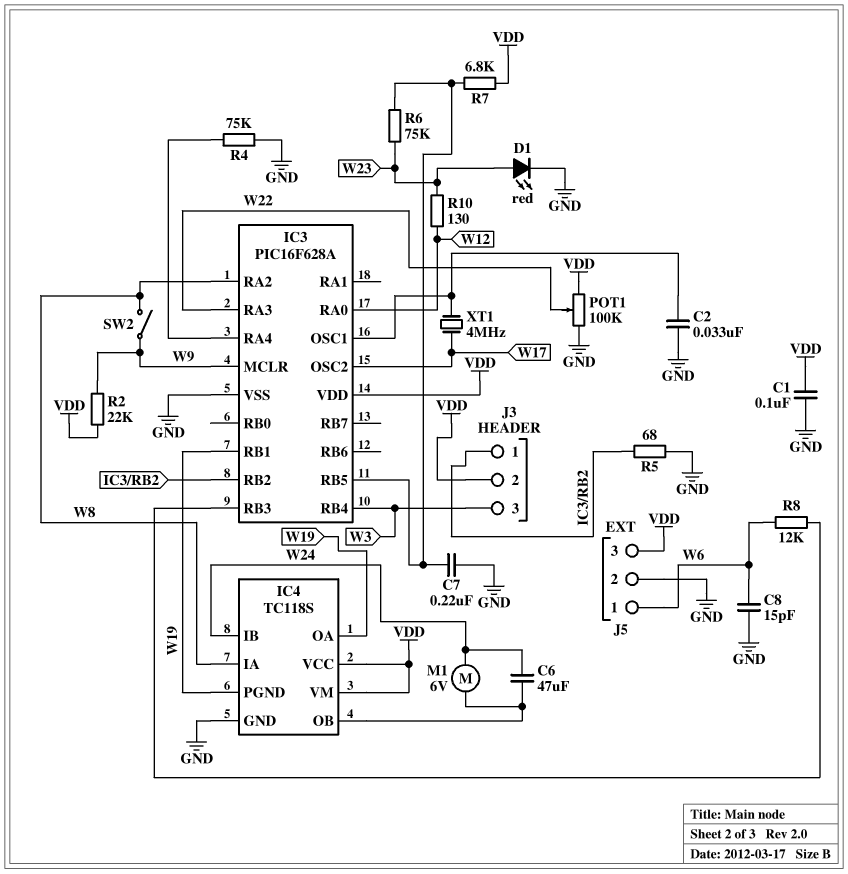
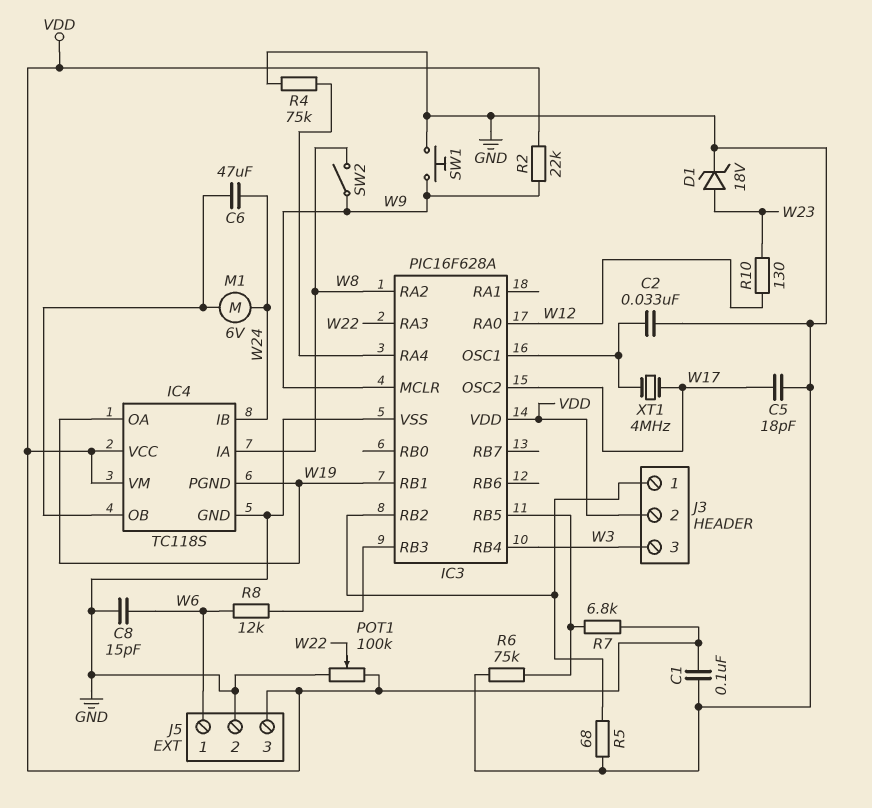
C5: none -> 18pF (GND, W17)
C7: 220nF (GND, IC3/RB5) -> none
D1: LED red (A W23, K GND) -> zener 18V (A W23, K GND)
R6: 75k (IC3/RB5, W23) -> 75k (GND, IC3/RB5)
SW1: none -> button (GND, W9)

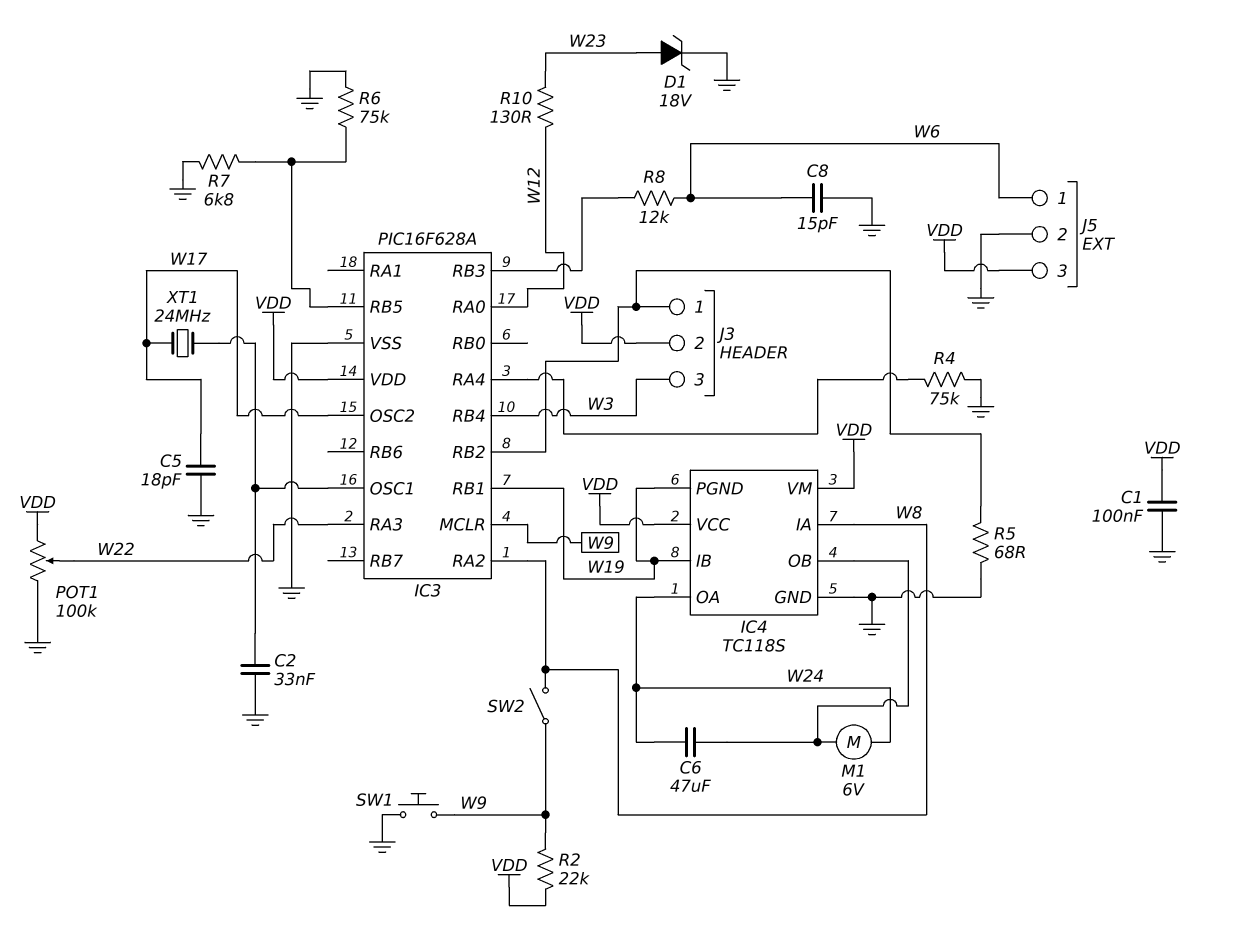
IC4 pin IB: W24 -> W19
IC4 pin OA: W19 -> W24
R7: 6.8k (IC3/RB5, VDD) -> 6.8k (GND, IC3/RB5)
XT1: 4MHz (IC3/OSC1, W17) -> 24MHz (IC3/OSC1, W17)

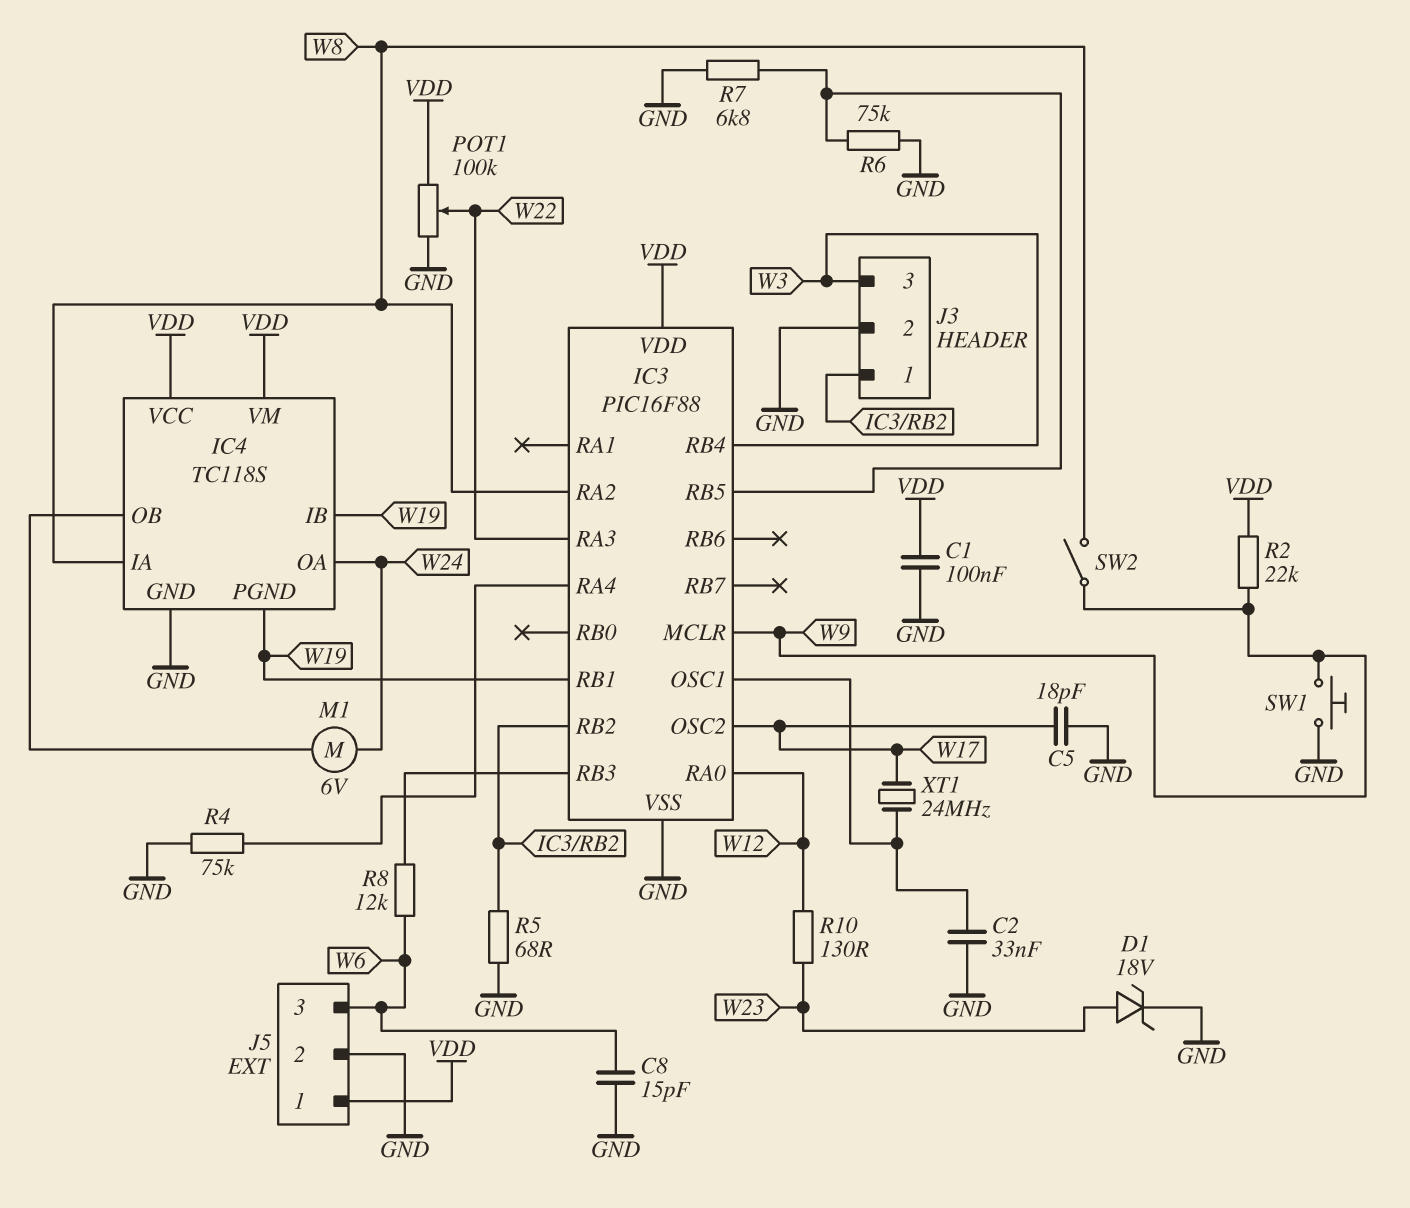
C6: 47uF (IC4/OB, W24) -> none
IC3: PIC16F628A -> PIC16F88
J3 pin 2: VDD -> GND
J5 pin 1: W6 -> VDD
J5 pin 3: VDD -> W6

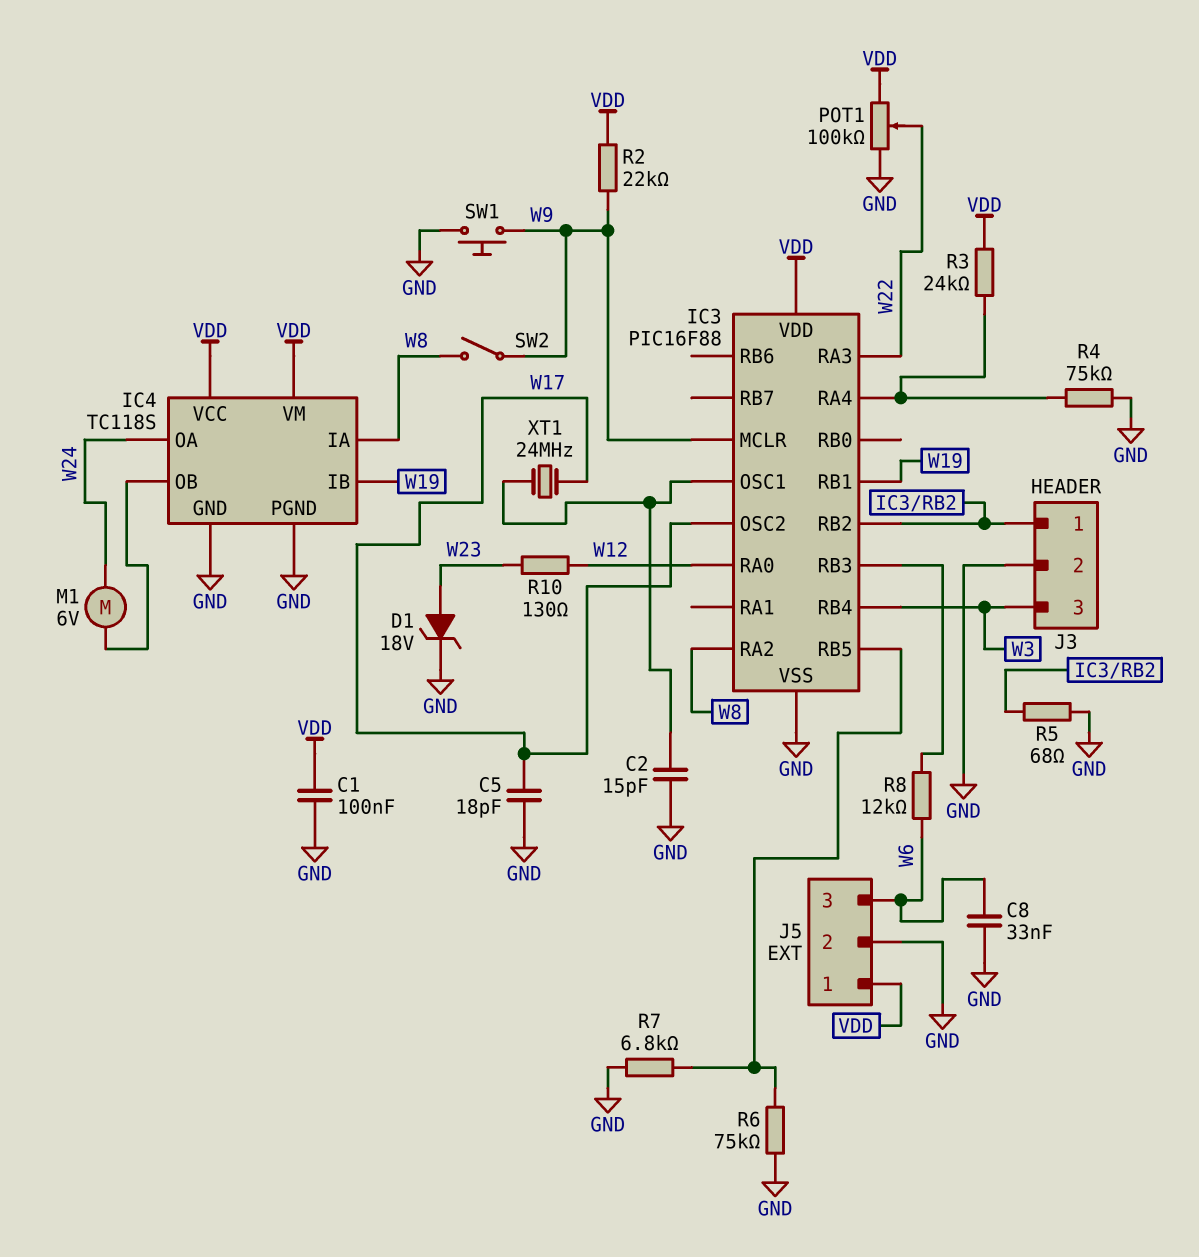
C2: 33nF (GND, IC3/OSC1) -> 15pF (GND, IC3/OSC1)
C8: 15pF (GND, W6) -> 33nF (GND, W6)
IC4 pin PGND: W19 -> GND
R3: none -> 24k (IC3/RA4, VDD)

